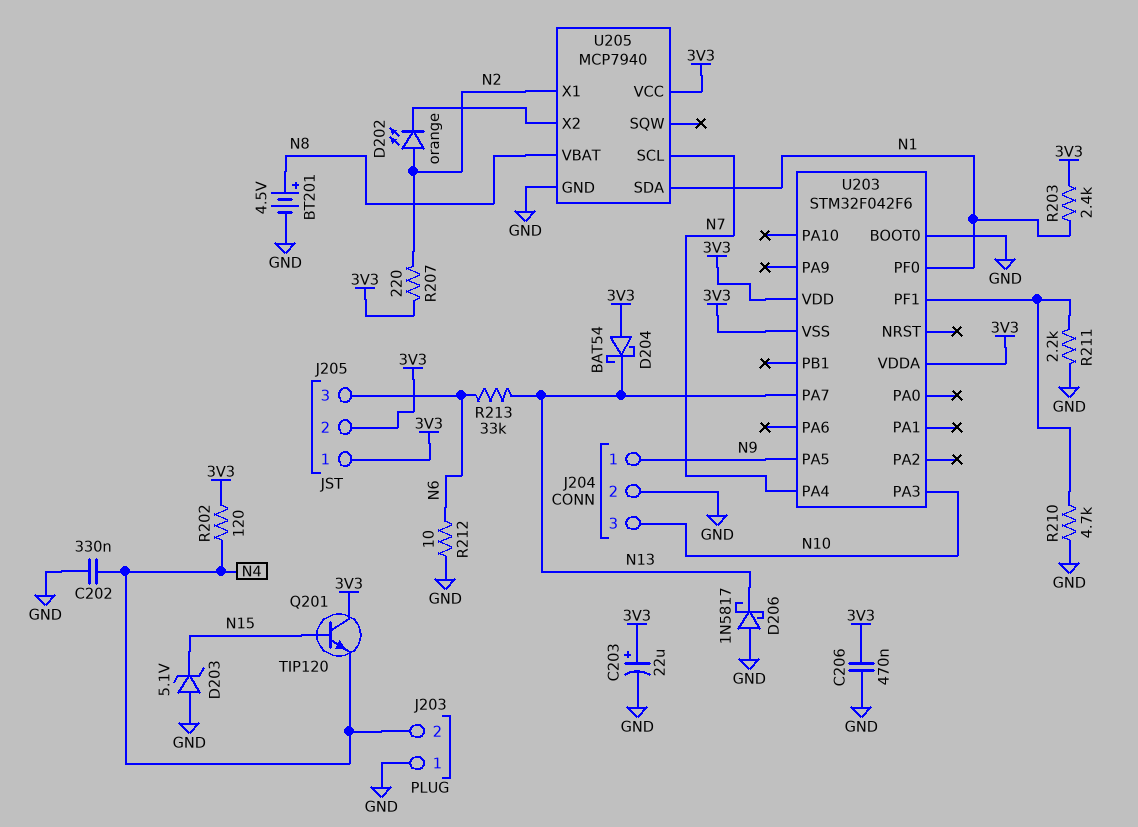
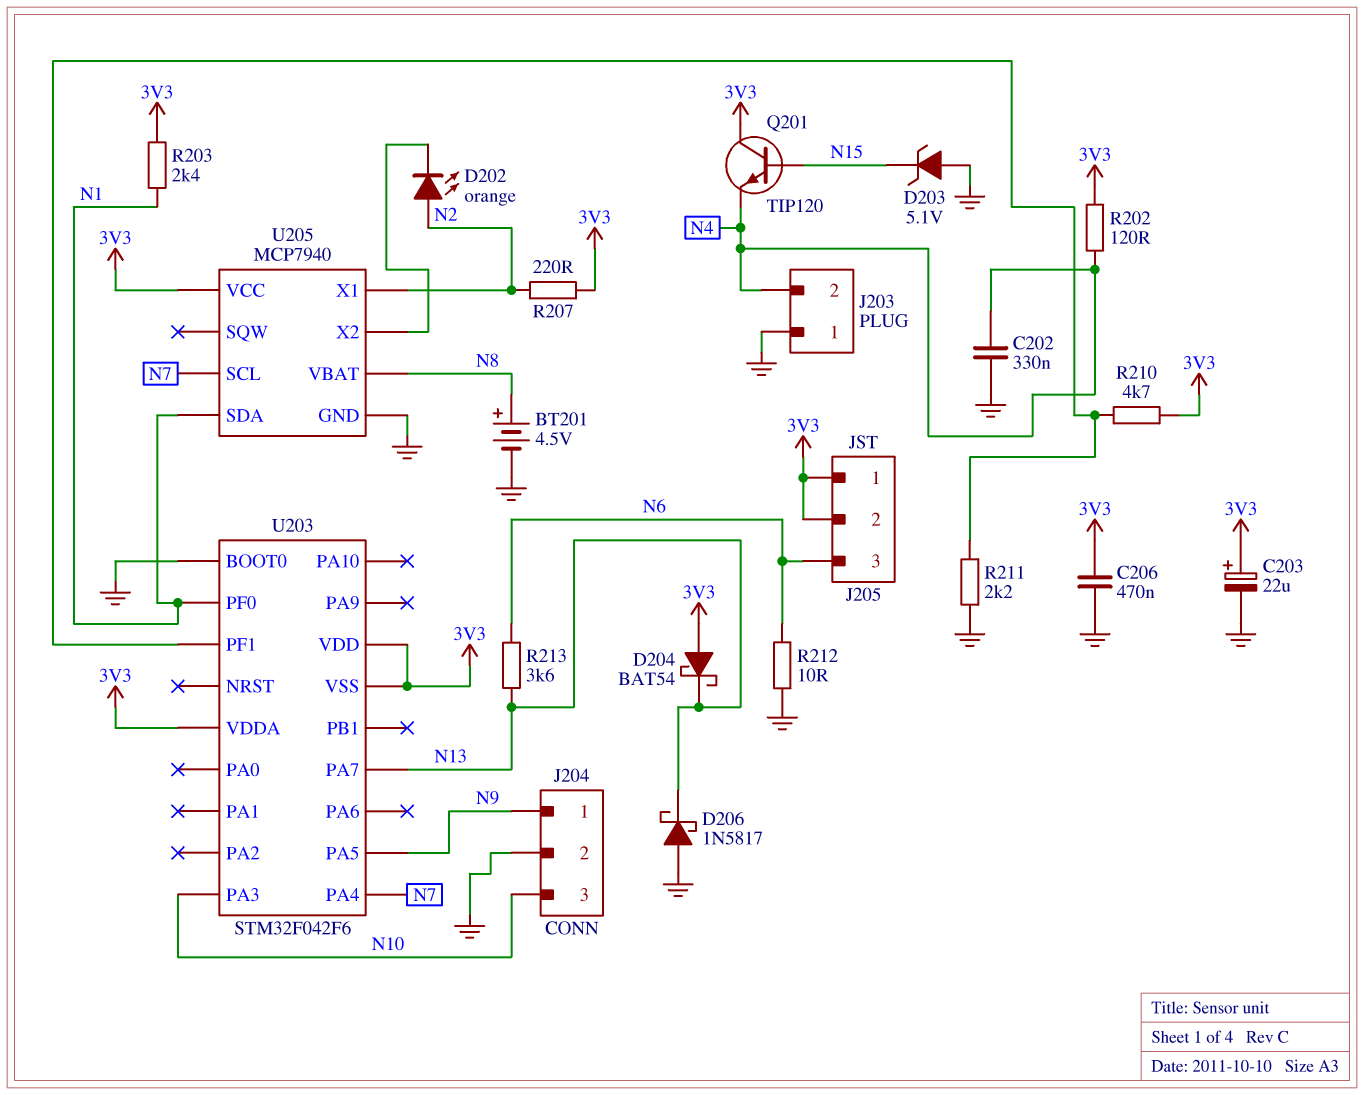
R210: 4.7k (GND, U203/PF1) -> 4.7k (3V3, U203/PF1)
R213: 33k (N6, N13) -> 3.6k (N6, N13)

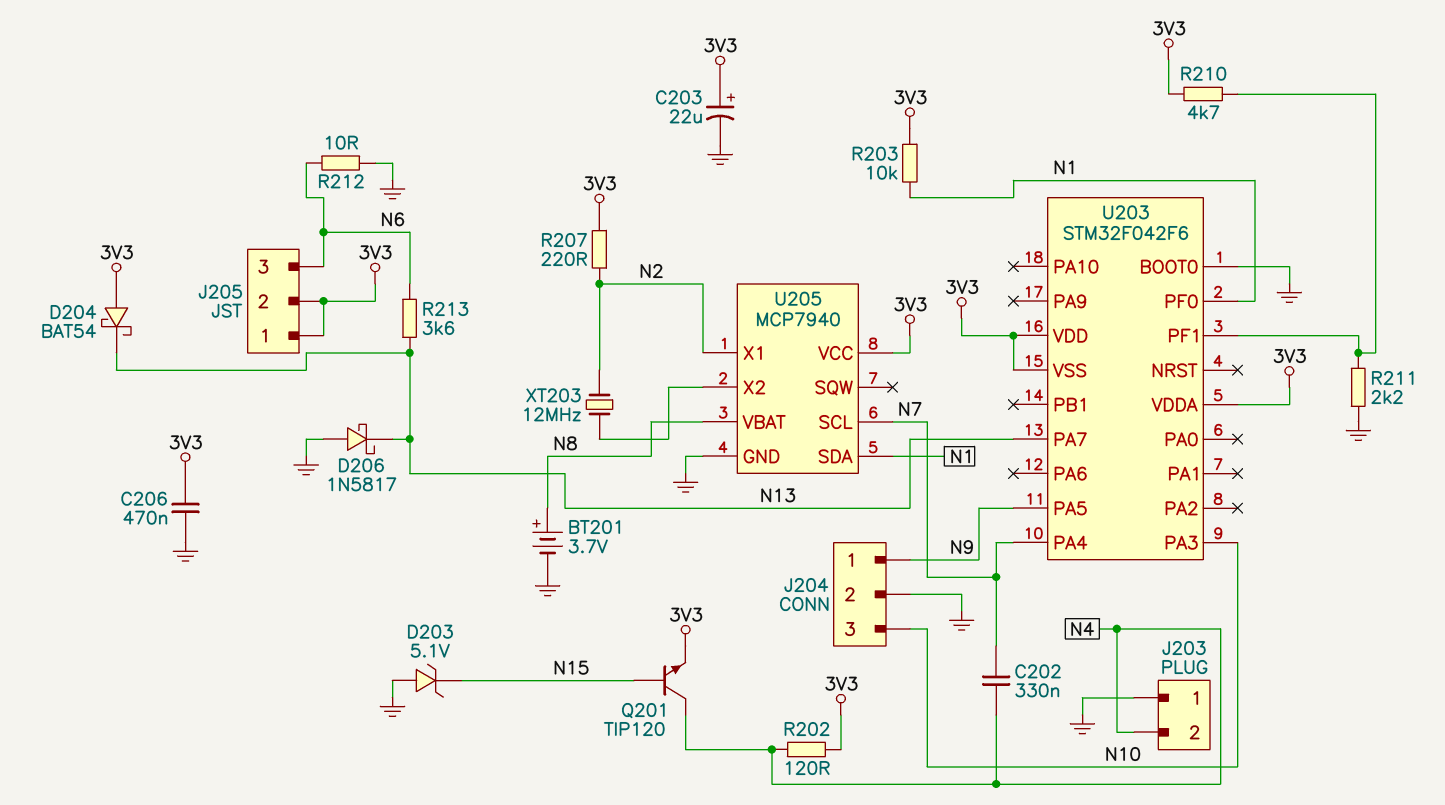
BT201: 4.5V (plus N8, minus GND) -> 3.7V (plus N8, minus GND)
C202: 330nF (GND, N4) -> 330nF (N4, N7)
D202: LED orange (A N2, K U205/X2) -> none
Q201: NPN TIP120 (B N15, C 3V3, E N4) -> NPN TIP120 (B N15, C N4, E 3V3)
R203: 2.4k (3V3, N1) -> 10k (3V3, N1)
XT203: none -> 12MHz (N2, U205/X2)

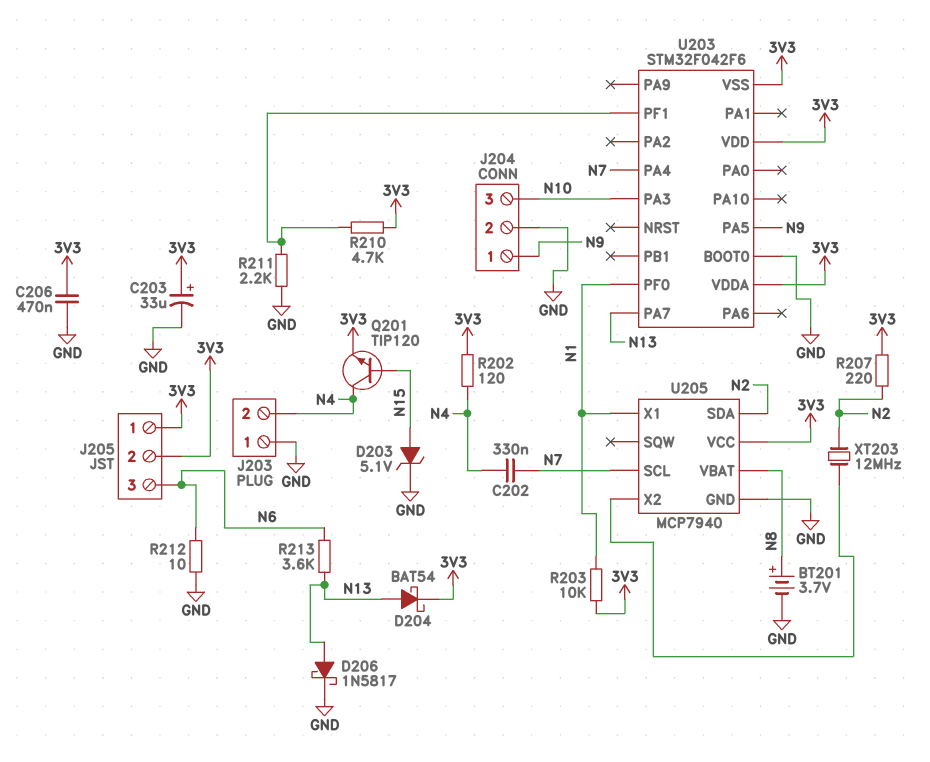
C203: 22uF (plus 3V3, minus GND) -> 33uF (plus 3V3, minus GND)
D203: zener 5.1V (A GND, K N15) -> zener 5.1V (A N15, K GND)
D204: schottky BAT54 (A 3V3, K N13) -> schottky BAT54 (A N13, K 3V3)
D206: schottky 1N5817 (A GND, K N13) -> schottky 1N5817 (A N13, K GND)
U205 pin SDA: N1 -> N2
U205 pin X1: N2 -> N1

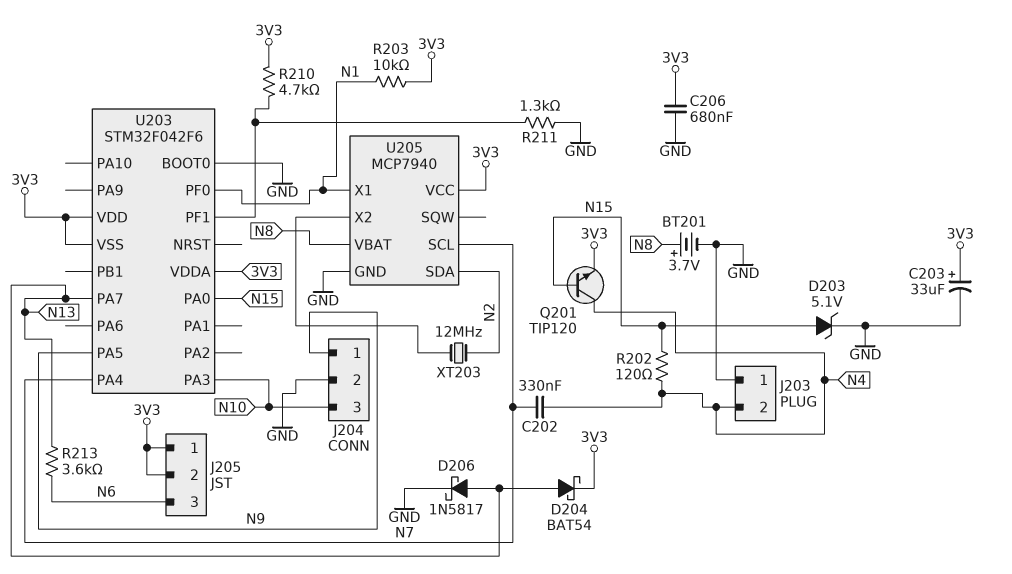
C206: 470nF (3V3, GND) -> 680nF (3V3, GND)
R202: 120 (3V3, N4) -> 120 (N4, N15)
R207: 220 (3V3, N2) -> none
R211: 2.2k (GND, U203/PF1) -> 1.3k (GND, U203/PF1)
R212: 10 (GND, N6) -> none
U203 pin PA0: none -> N15

